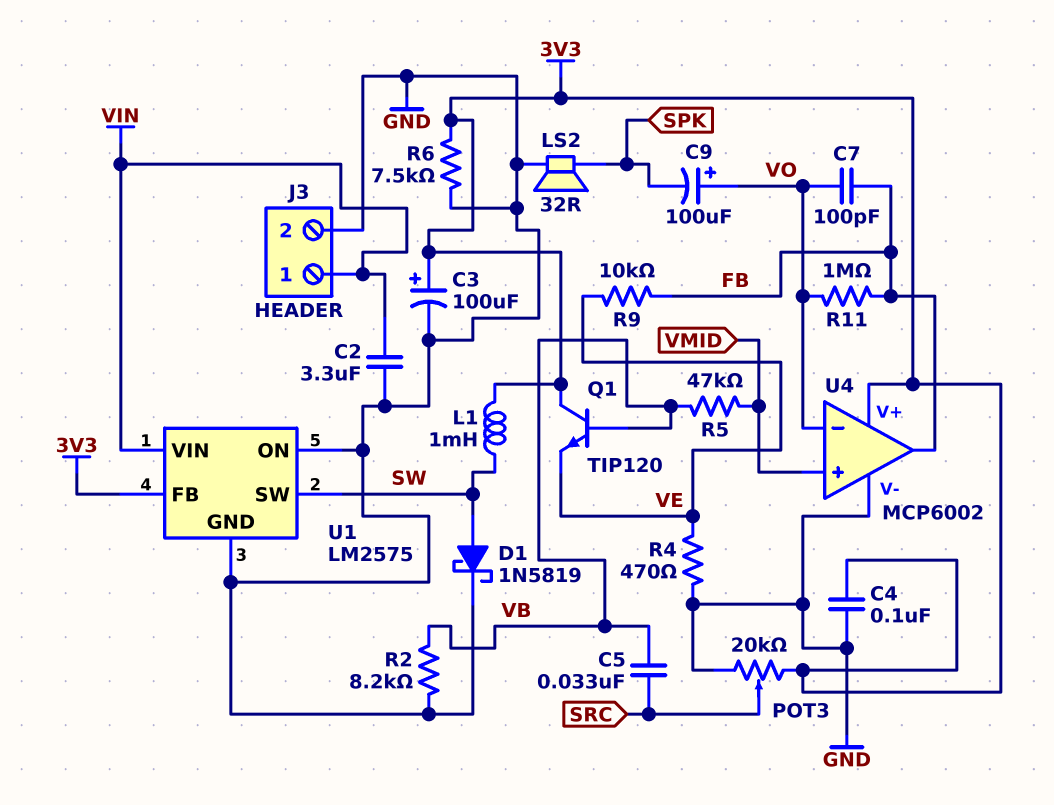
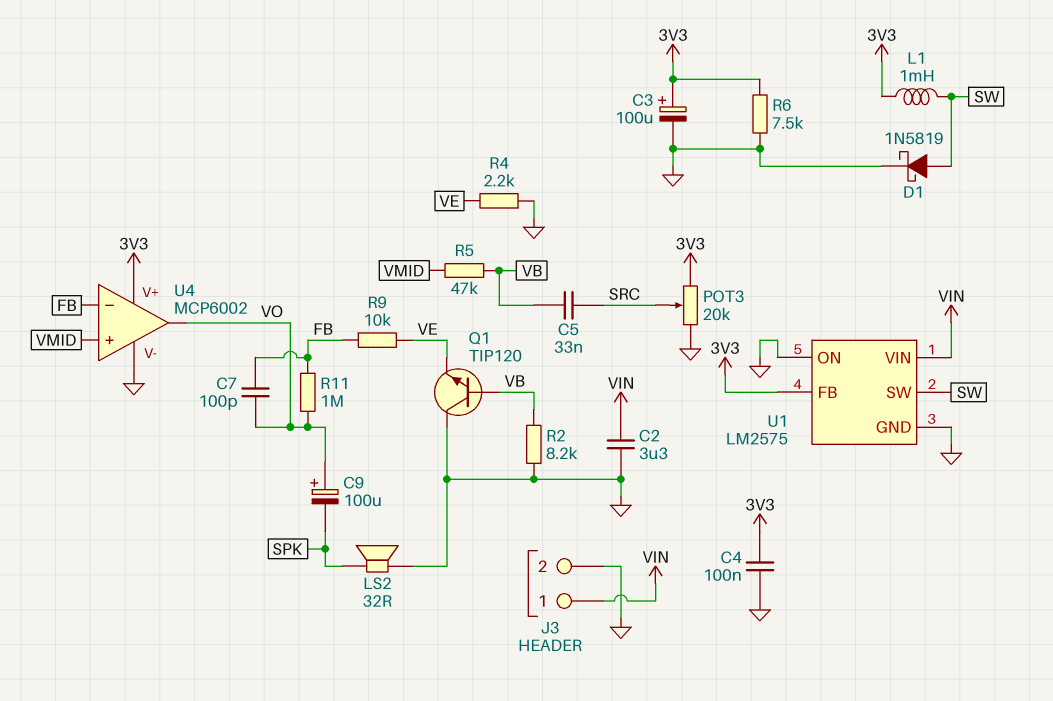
Q1: NPN TIP120 (B VB, C 3V3, E VE) -> NPN TIP120 (B VB, C GND, E VE)
R4: 470 (GND, VE) -> 2.2k (GND, VE)
U4 pin in-: VO -> FB
U4 pin out: FB -> VO

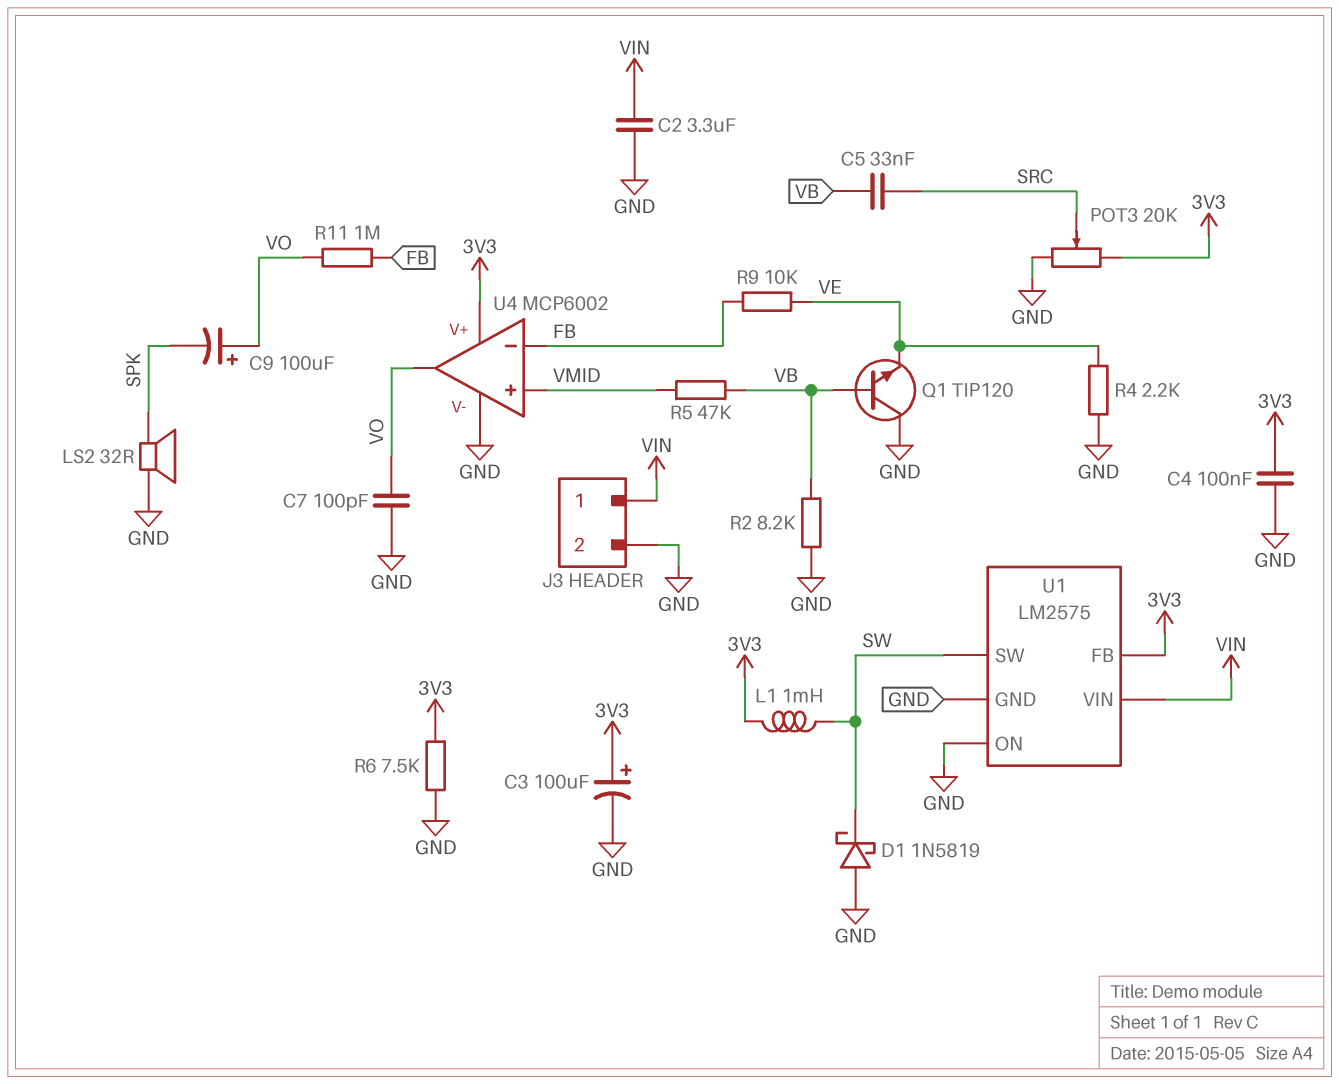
C7: 100pF (FB, VO) -> 100pF (GND, VO)
D1: schottky 1N5819 (A SW, K GND) -> schottky 1N5819 (A GND, K SW)

